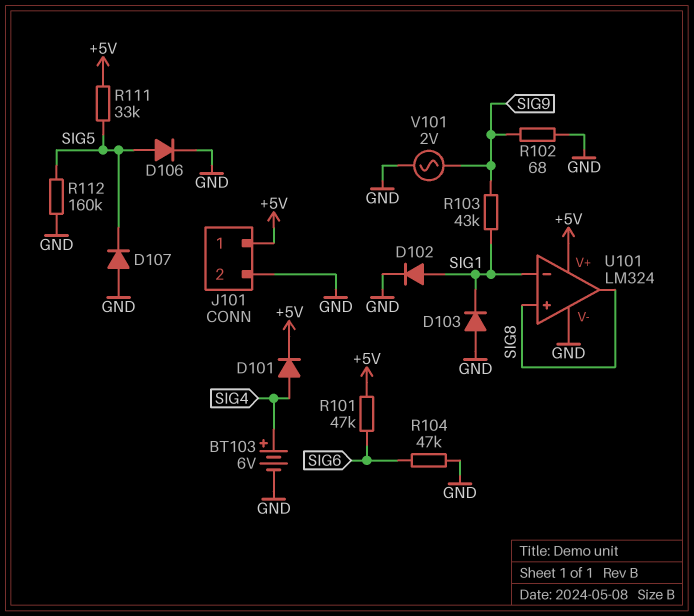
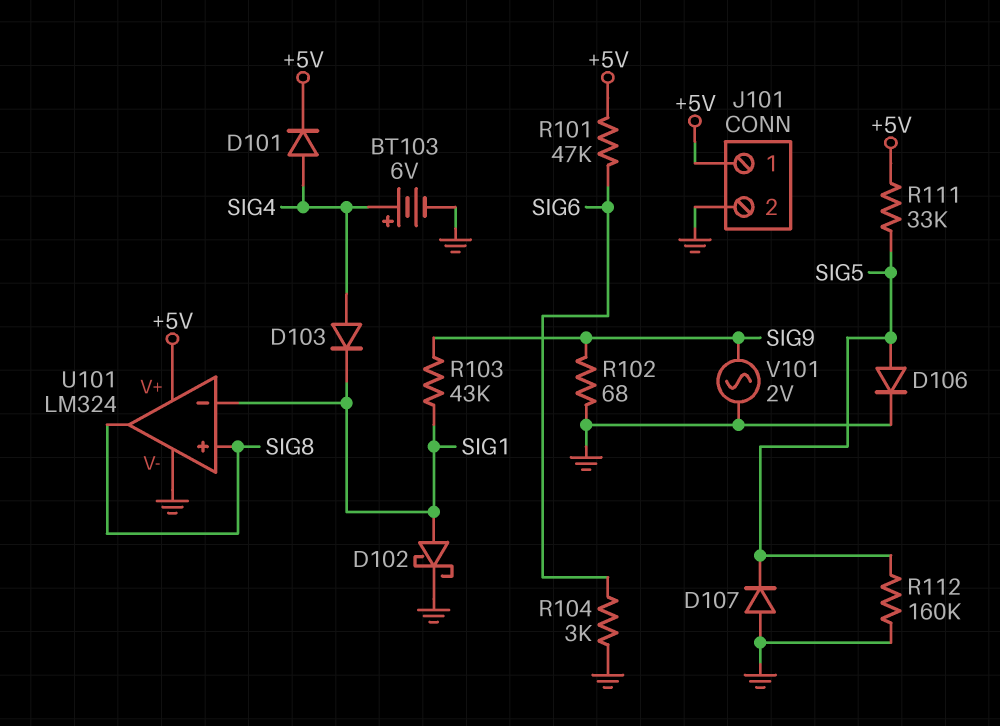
D102: diode (A SIG1, K GND) -> schottky (A SIG1, K GND)
D103: diode (A GND, K SIG1) -> diode (A SIG4, K SIG1)
R104: 47k (GND, SIG6) -> 3k (GND, SIG6)

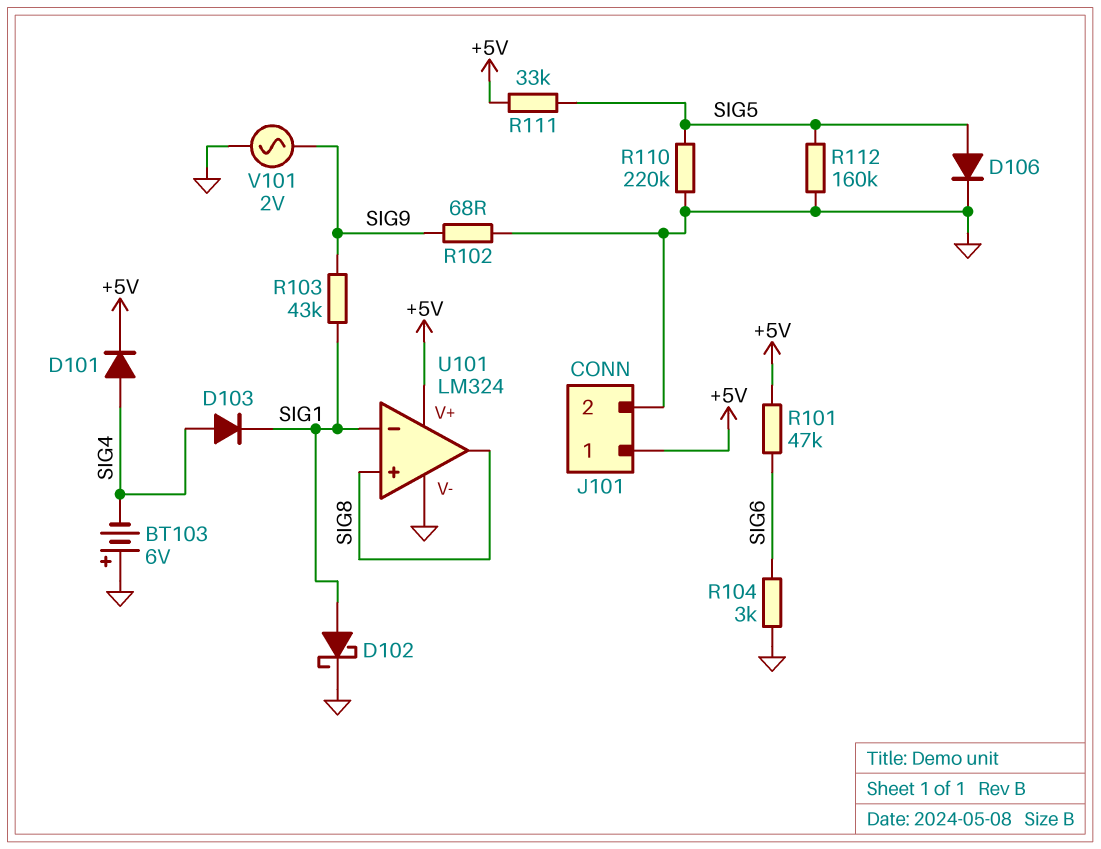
BT103: 6V (plus SIG4, minus GND) -> 6V (plus GND, minus SIG4)
D107: diode (A GND, K SIG5) -> none
R110: none -> 220k (GND, SIG5)

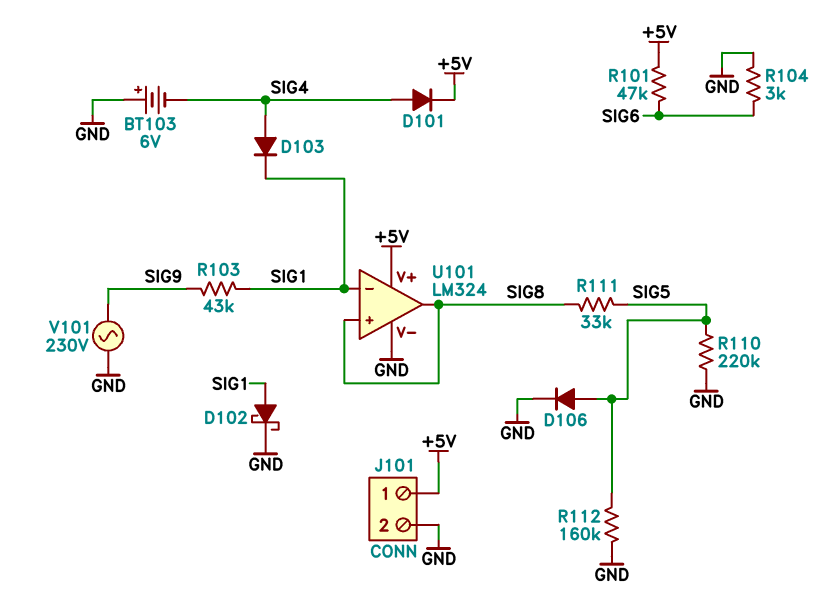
R102: 68 (GND, SIG9) -> none
R111: 33k (+5V, SIG5) -> 33k (SIG5, SIG8)
V101: AC 2V (GND, SIG9) -> AC 230V (GND, SIG9)

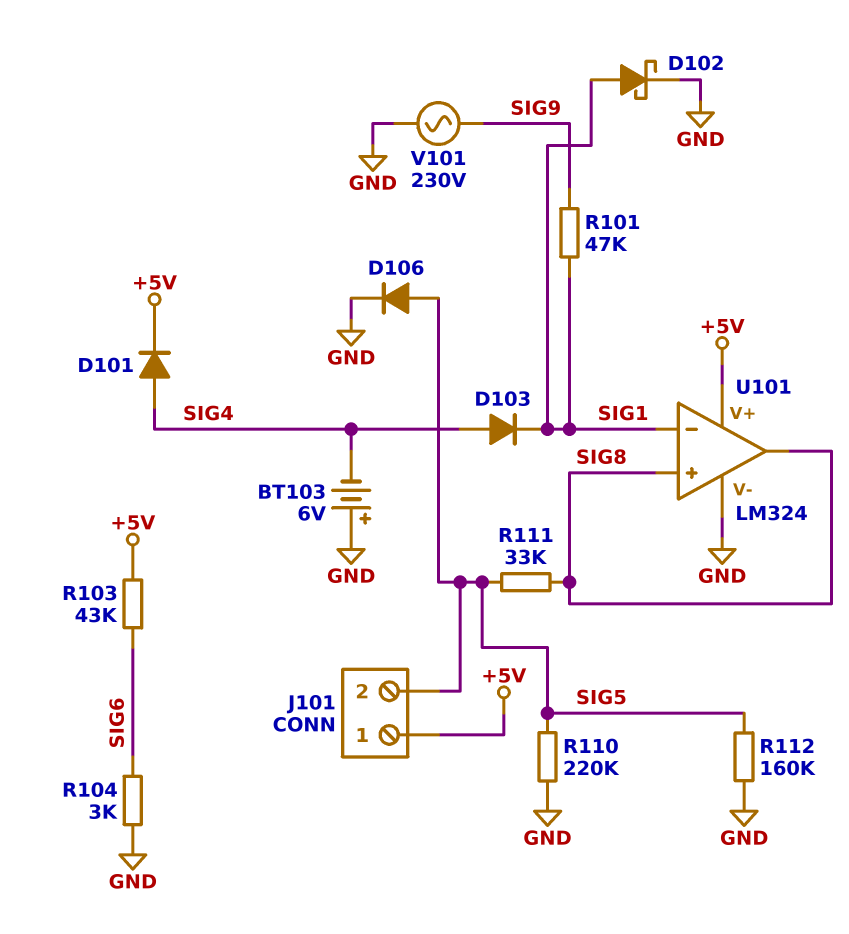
J101 pin 2: GND -> SIG5
R101: 47k (+5V, SIG6) -> 47k (SIG1, SIG9)
R103: 43k (SIG1, SIG9) -> 43k (+5V, SIG6)

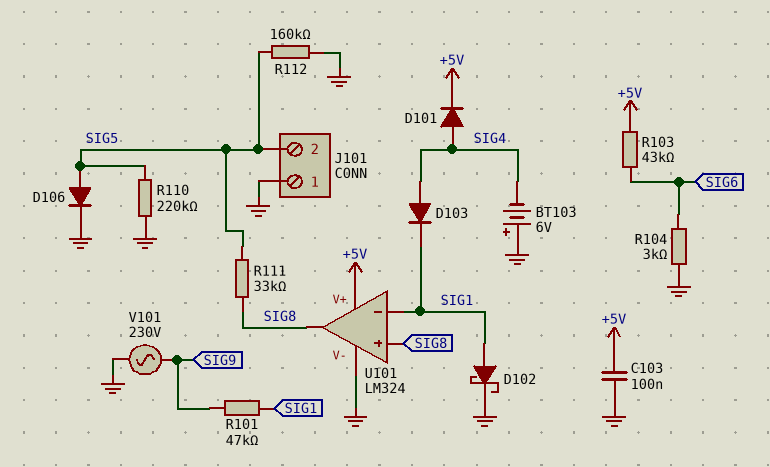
C103: none -> 100nF (+5V, GND)
J101 pin 1: +5V -> GND

